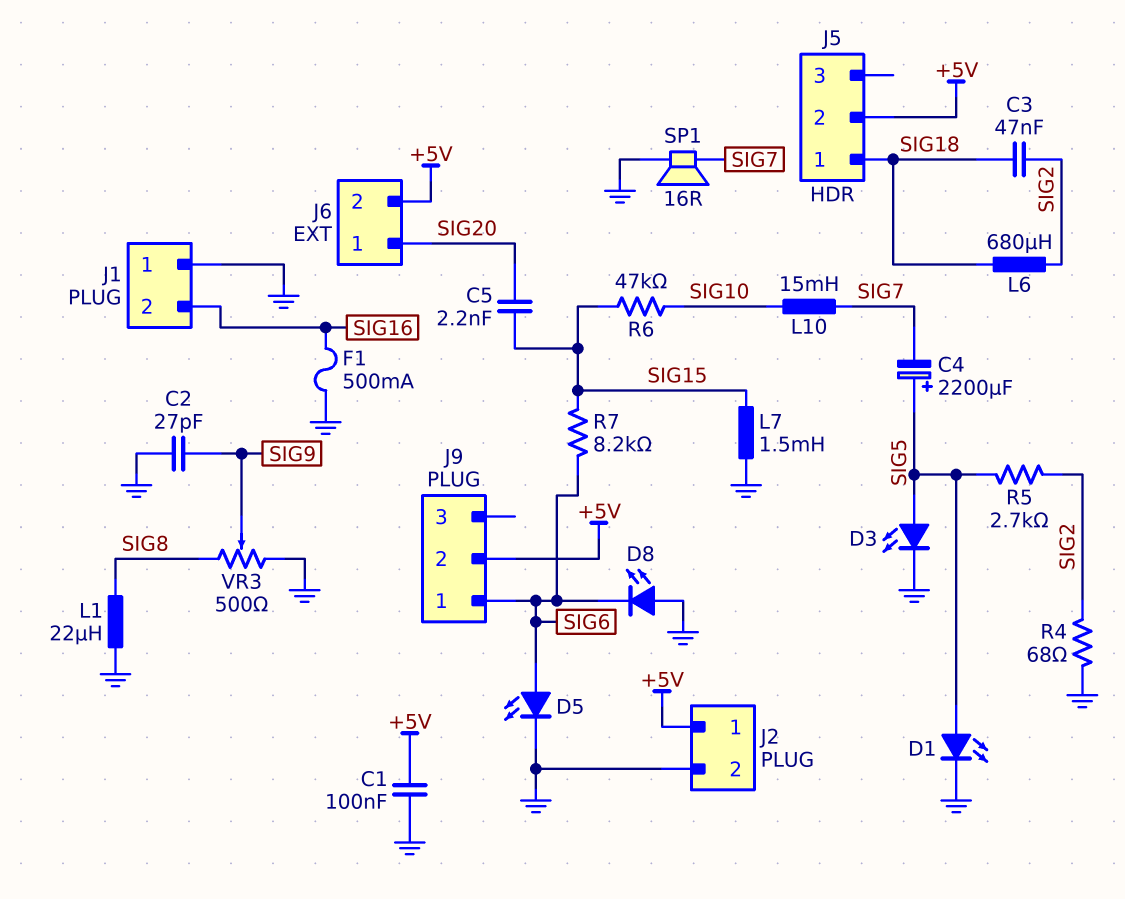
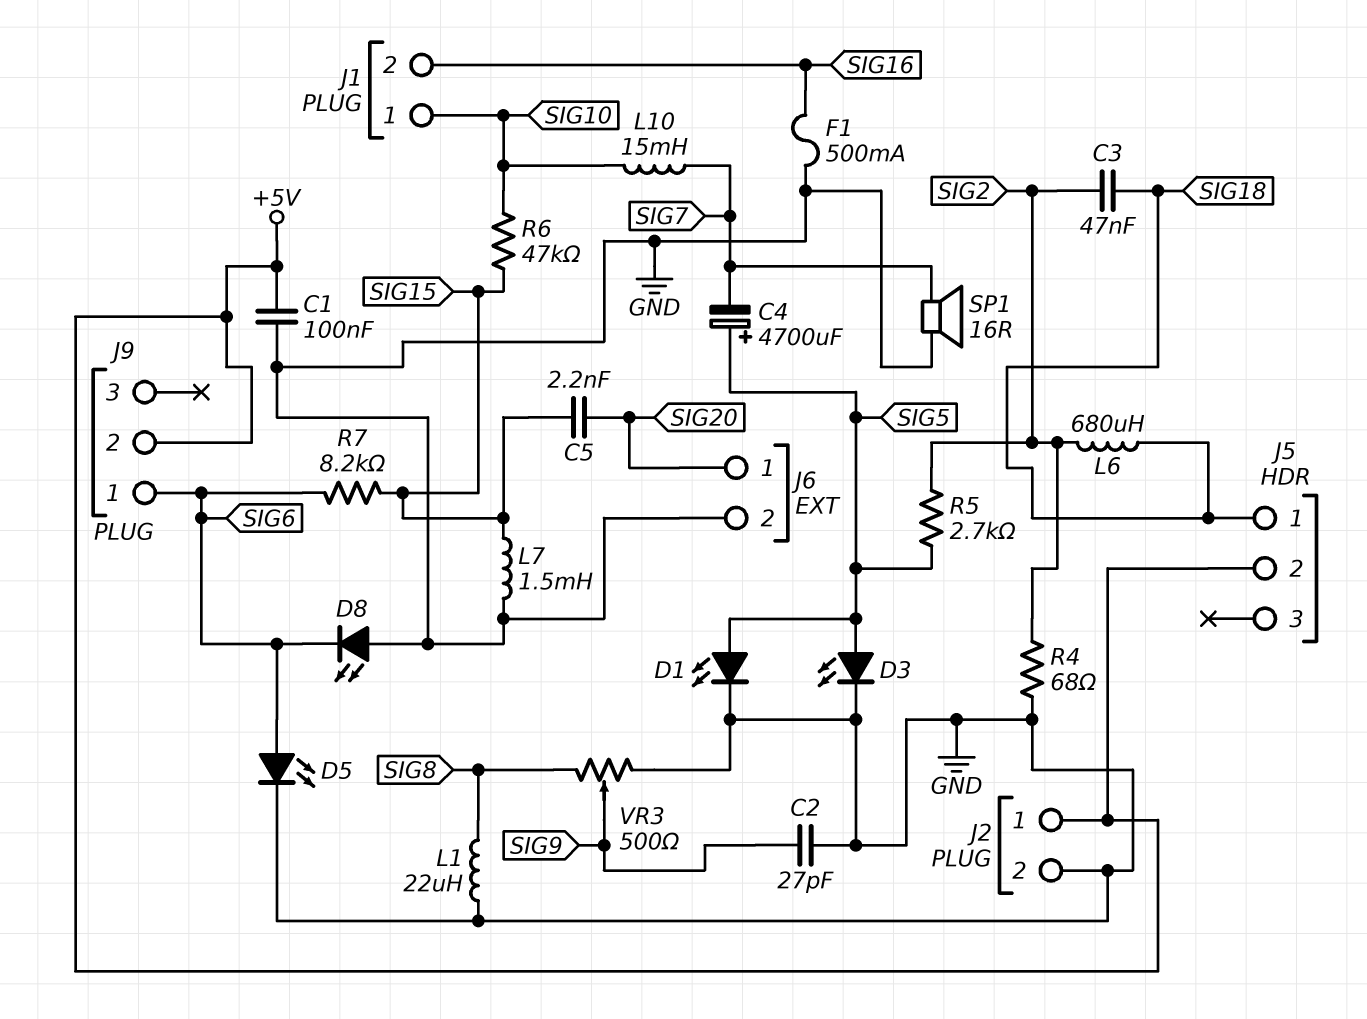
C4: 2200uF (plus SIG5, minus SIG7) -> 4700uF (plus SIG5, minus SIG7)
J1 pin 1: GND -> SIG10
J6 pin 2: +5V -> GND

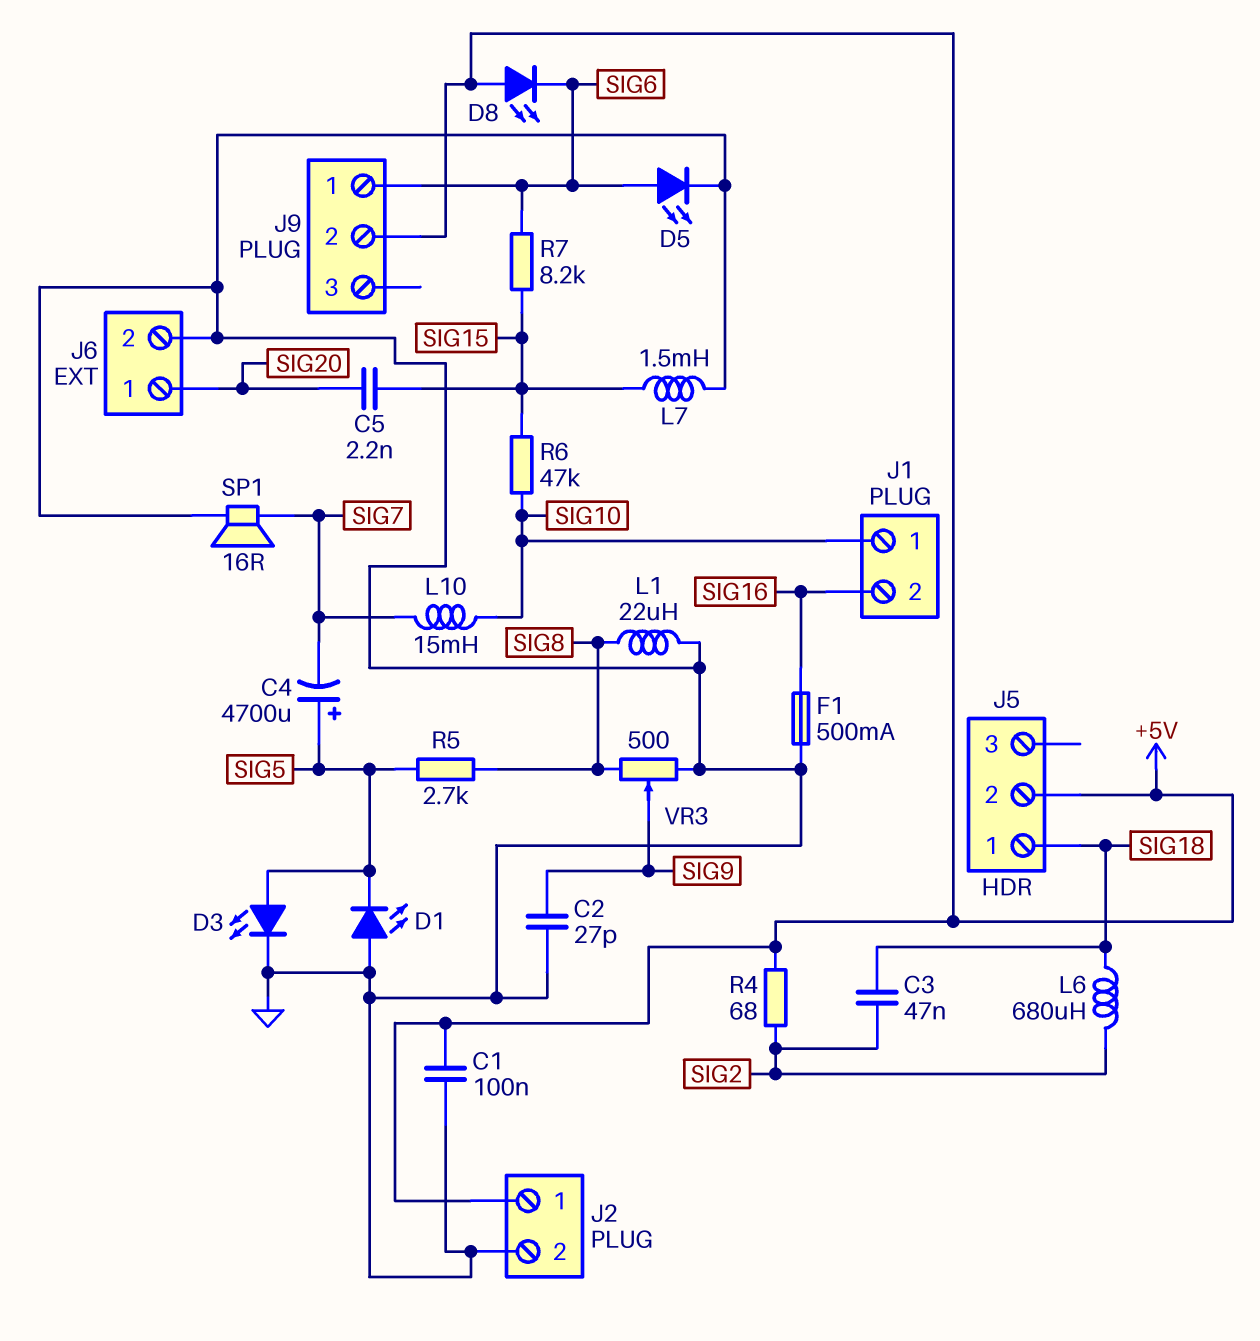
D1: LED (A SIG5, K GND) -> LED (A GND, K SIG5)
D8: LED (A GND, K SIG6) -> LED (A +5V, K SIG6)
R4: 68 (GND, SIG2) -> 68 (+5V, SIG2)
R5: 2.7k (SIG2, SIG5) -> 2.7k (SIG5, SIG8)

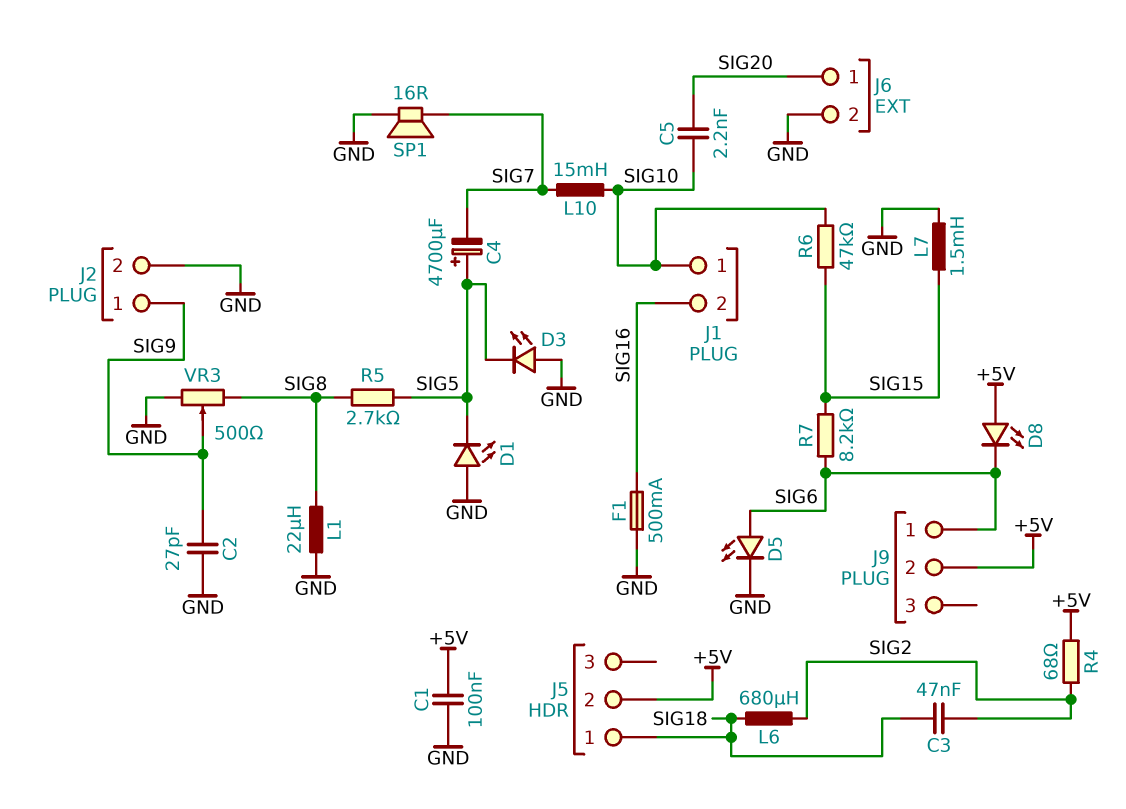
C5: 2.2nF (SIG15, SIG20) -> 2.2nF (SIG10, SIG20)
D3: LED (A SIG5, K GND) -> LED (A GND, K SIG5)
J2 pin 1: +5V -> SIG9

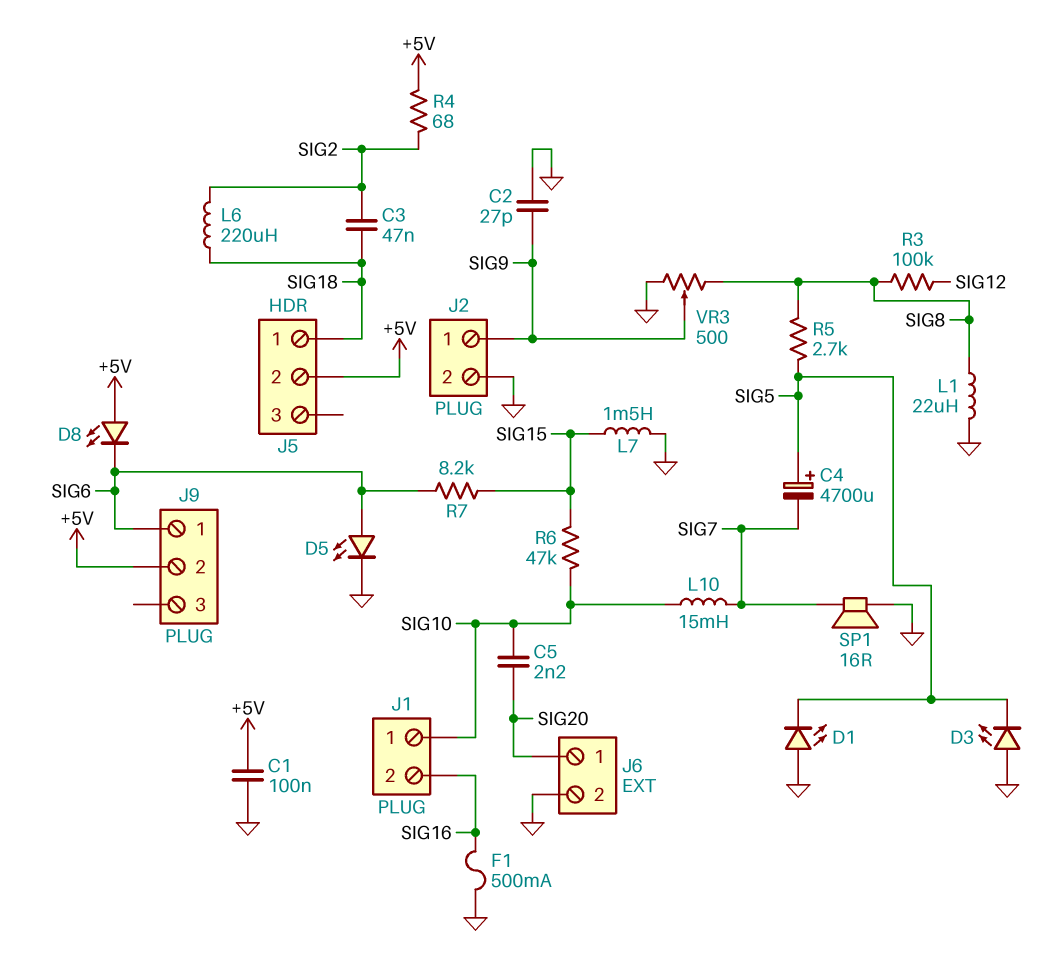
L6: 680uH (SIG2, SIG18) -> 220uH (SIG2, SIG18)
R3: none -> 100k (SIG8, SIG12)

